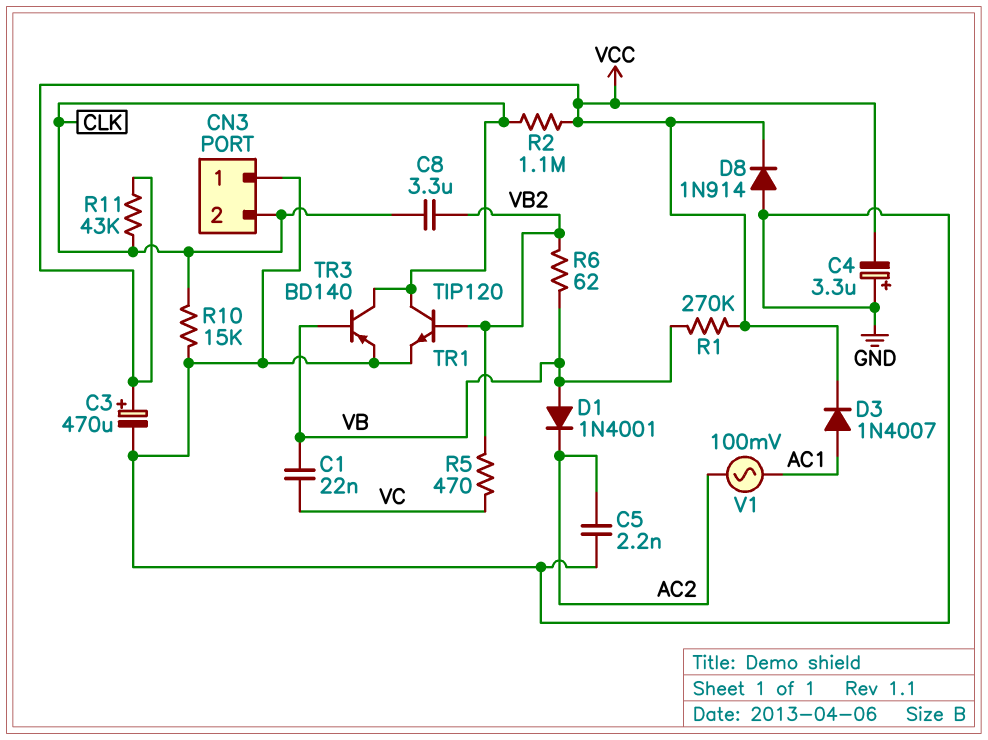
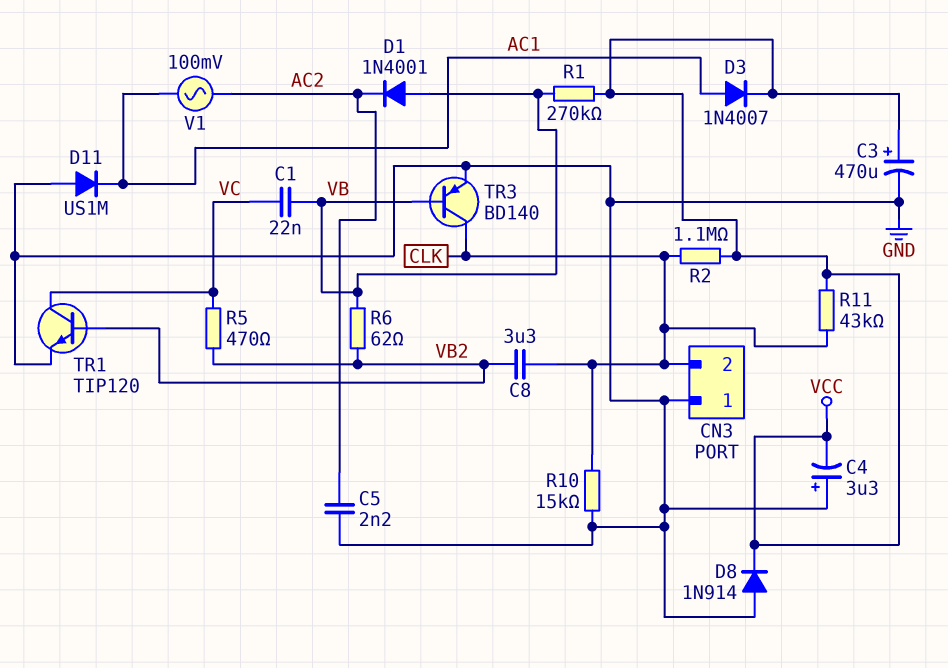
D11: none -> diode US1M (A GND, K AC1)
TR1: NPN TIP120 (B VB2, C CLK, E GND) -> NPN TIP120 (B VB2, C VC, E GND)

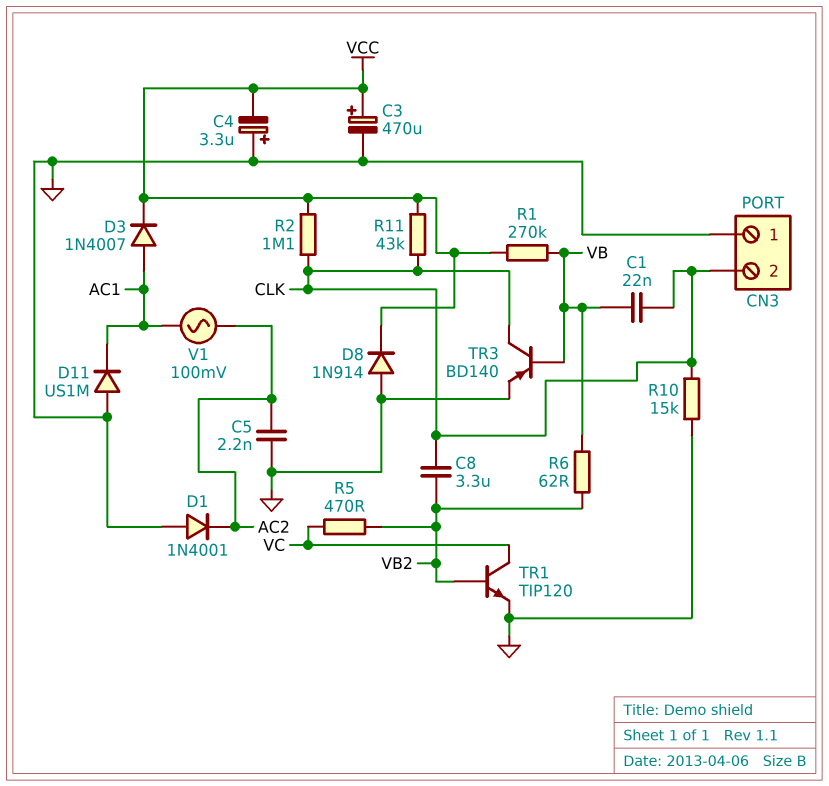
C1: 22nF (VB, VC) -> 22nF (CLK, VB)
D1: diode 1N4001 (A VB, K AC2) -> diode 1N4001 (A GND, K AC2)

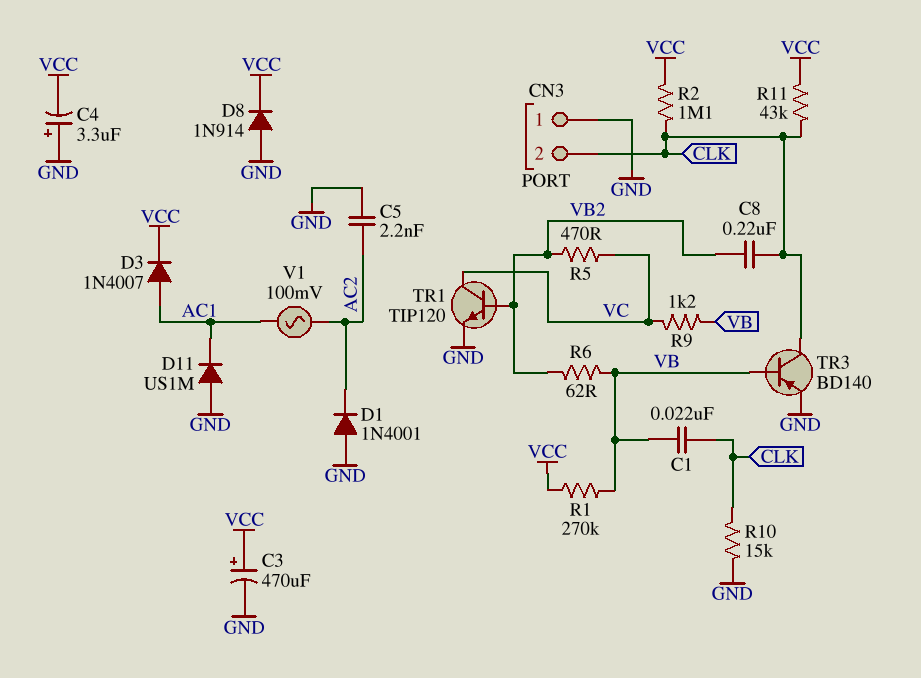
C8: 3.3uF (CLK, VB2) -> 220nF (CLK, VB2)
R9: none -> 1.2k (VB, VC)

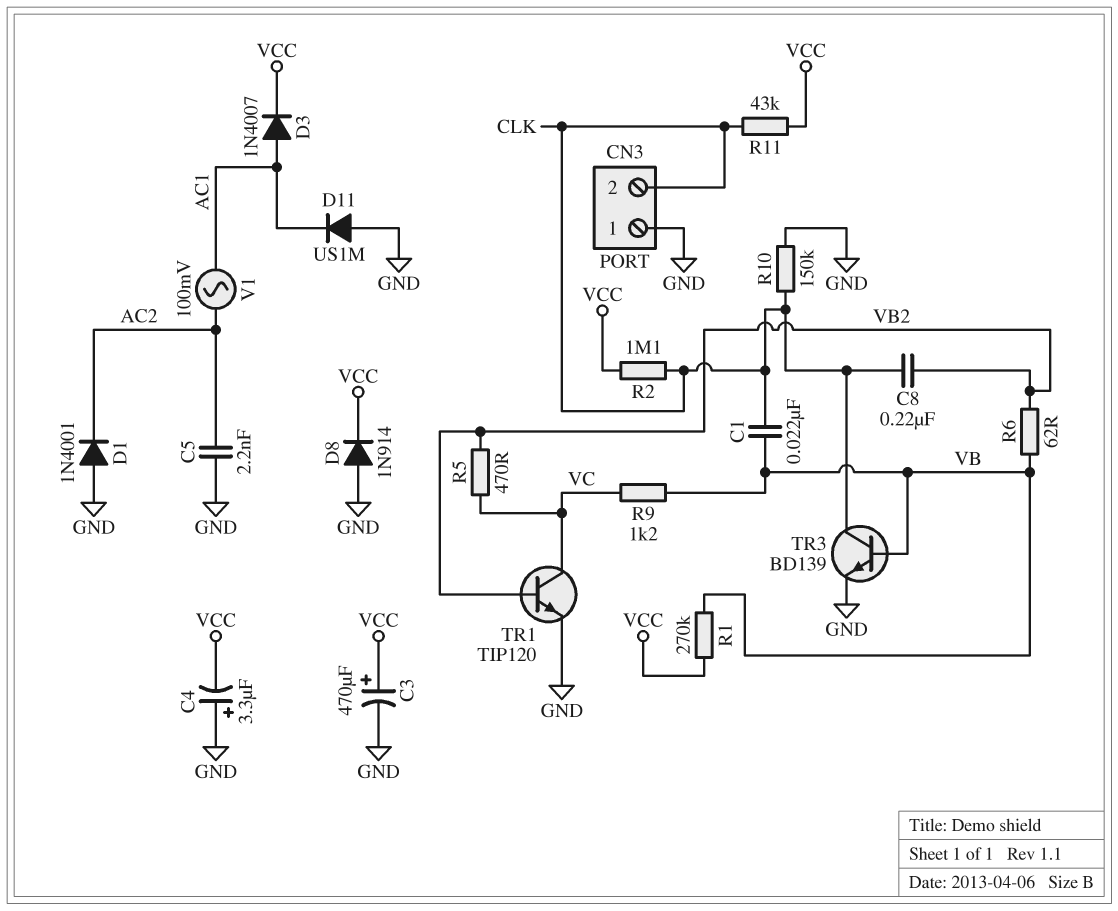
R10: 15k (CLK, GND) -> 150k (CLK, GND)
TR3: PNP BD140 (B VB, C CLK, E GND) -> NPN BD139 (B VB, C CLK, E GND)

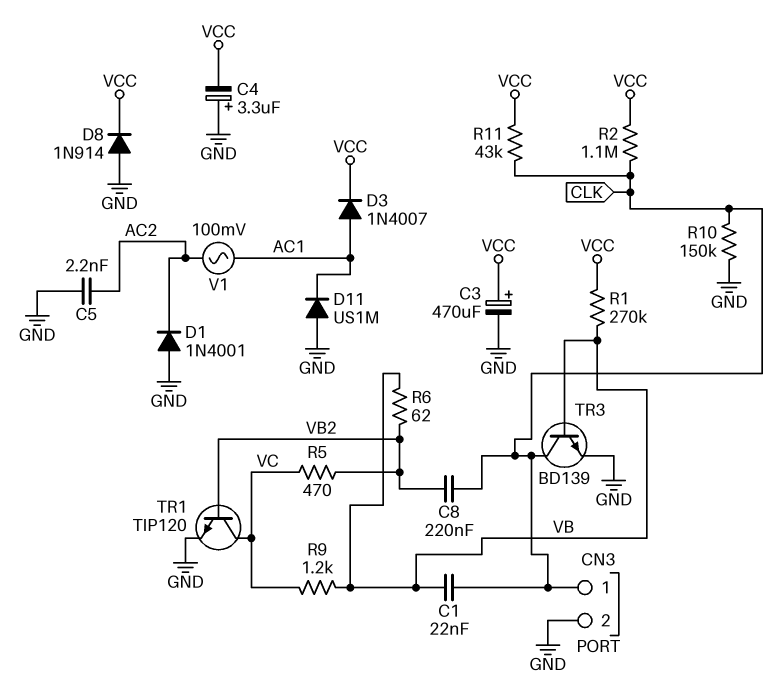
CN3 pin 1: GND -> CLK
CN3 pin 2: CLK -> GND

